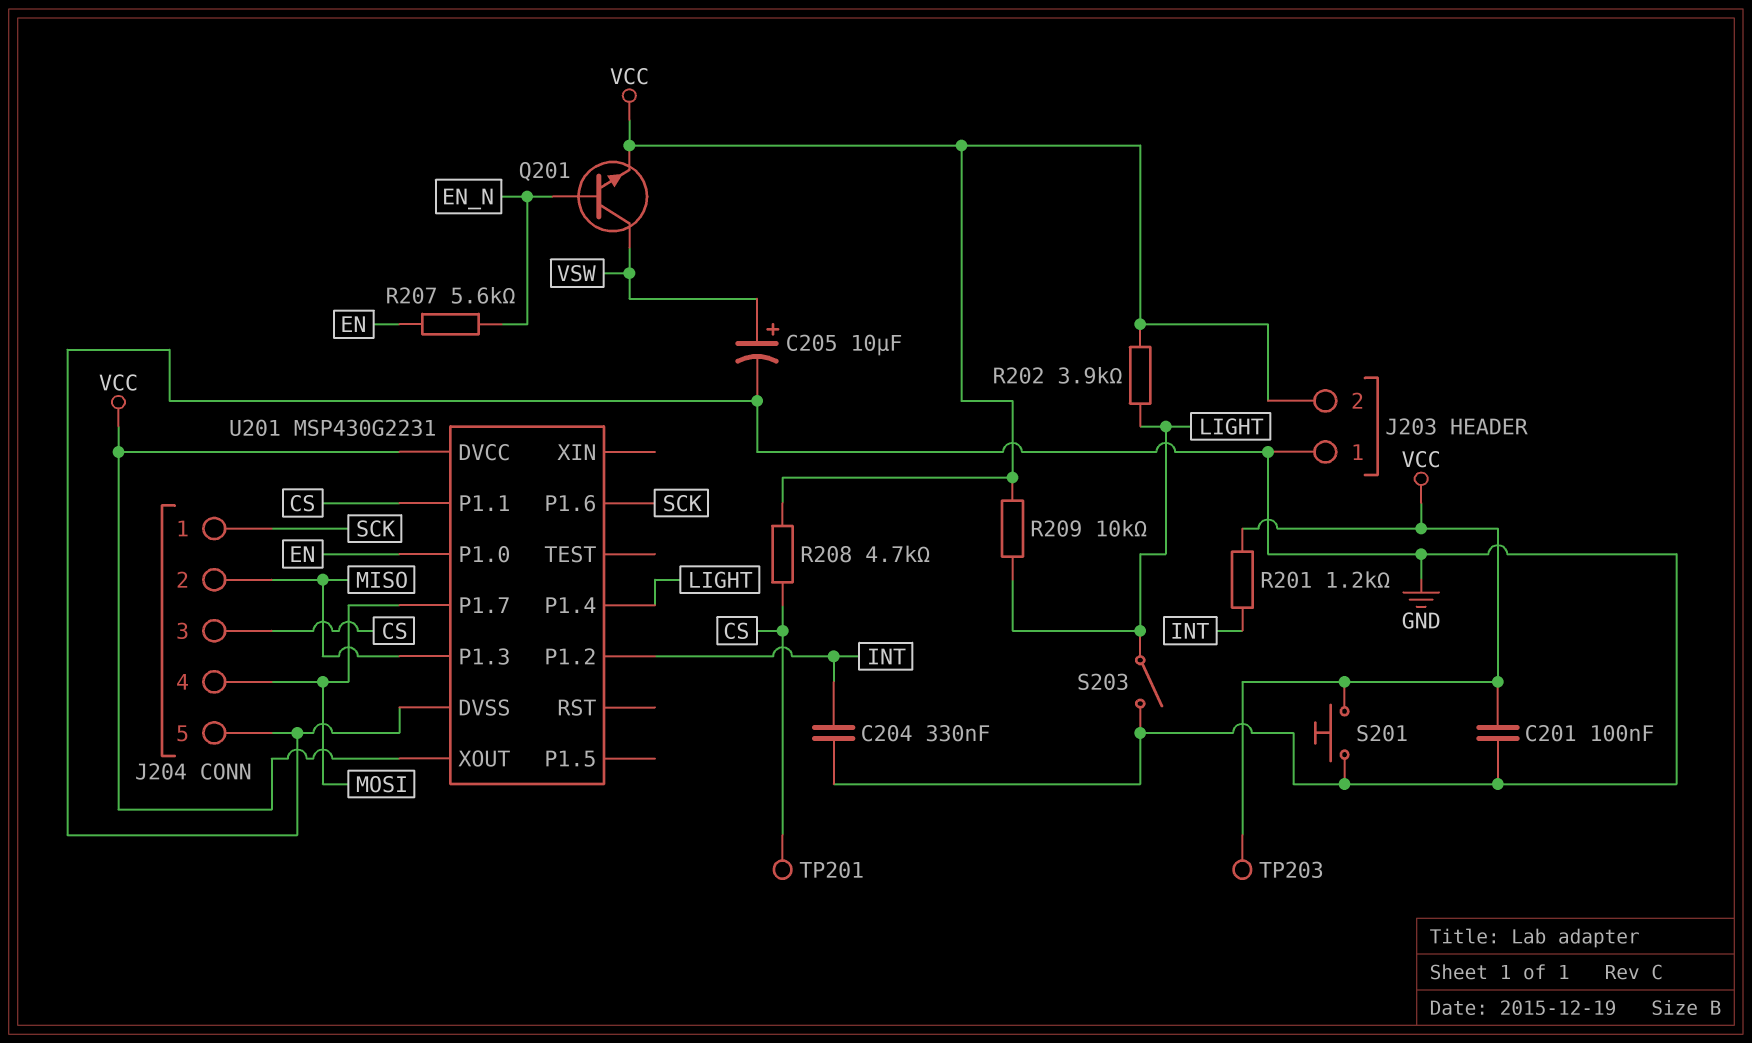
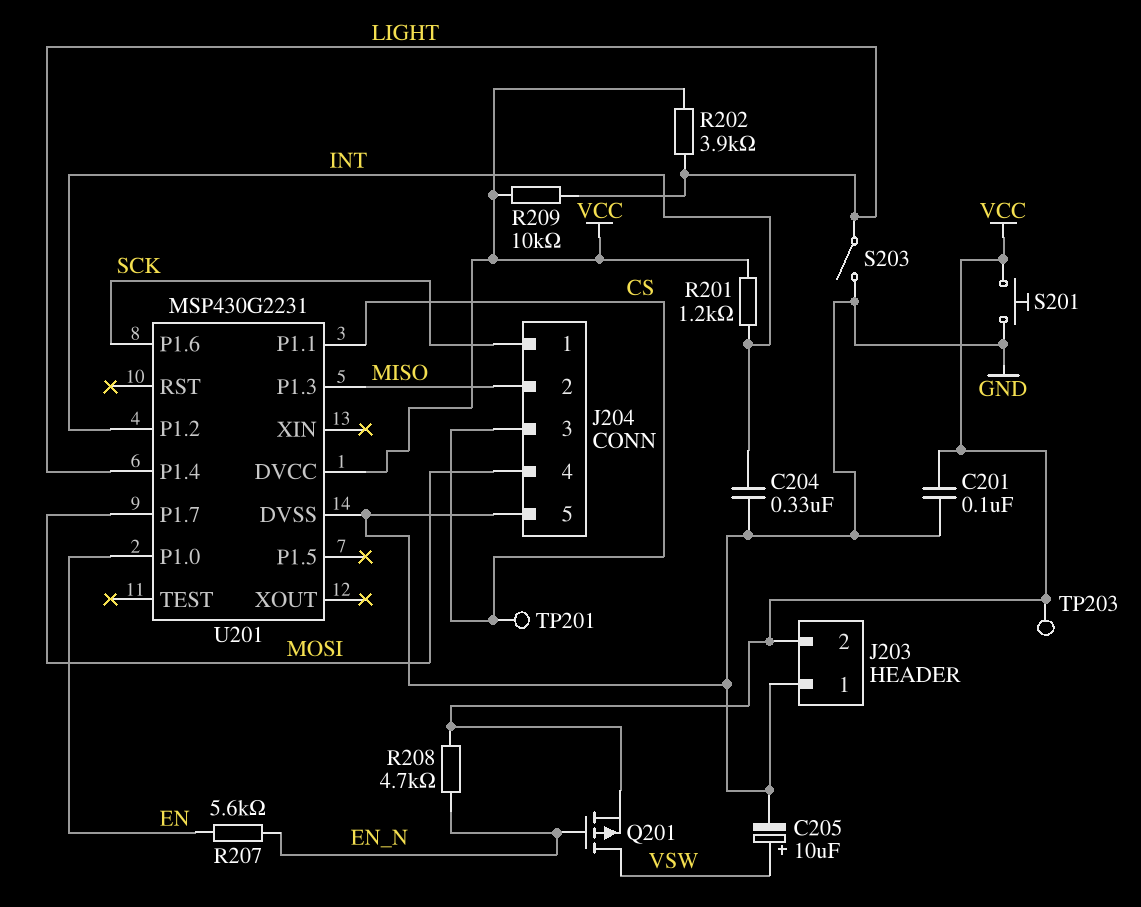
Q201: NPN (B EN_N, C VSW, E VCC) -> PMOS (G EN_N, D VSW, S VCC)
R208: 4.7k (CS, VCC) -> 4.7k (EN_N, VCC)
U201 pin XOUT: VCC -> none

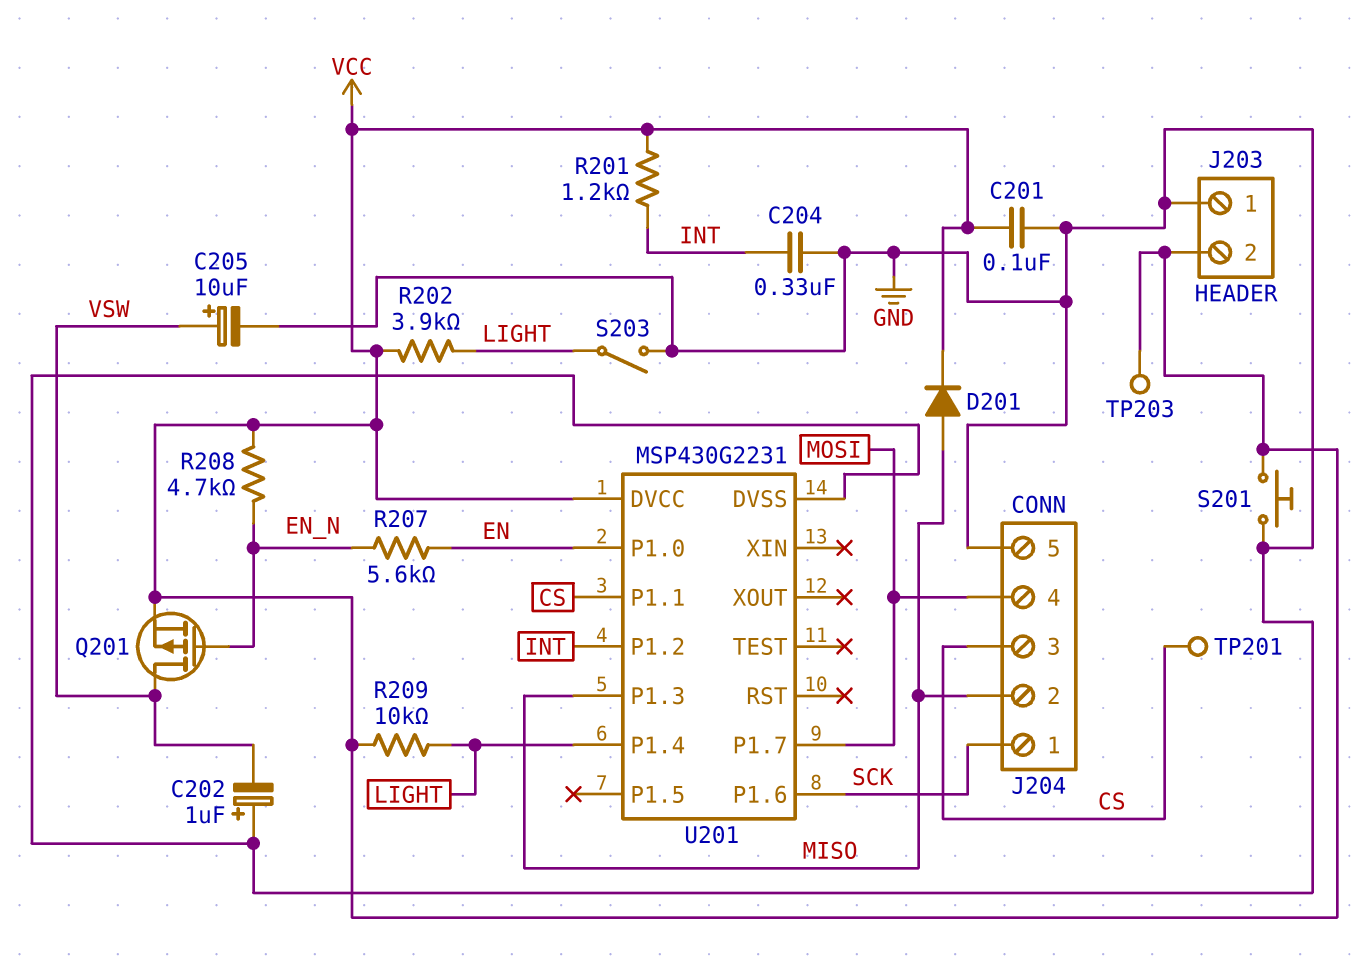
C202: none -> 1uF (plus GND, minus VSW)
D201: none -> diode (A MISO, K VCC)

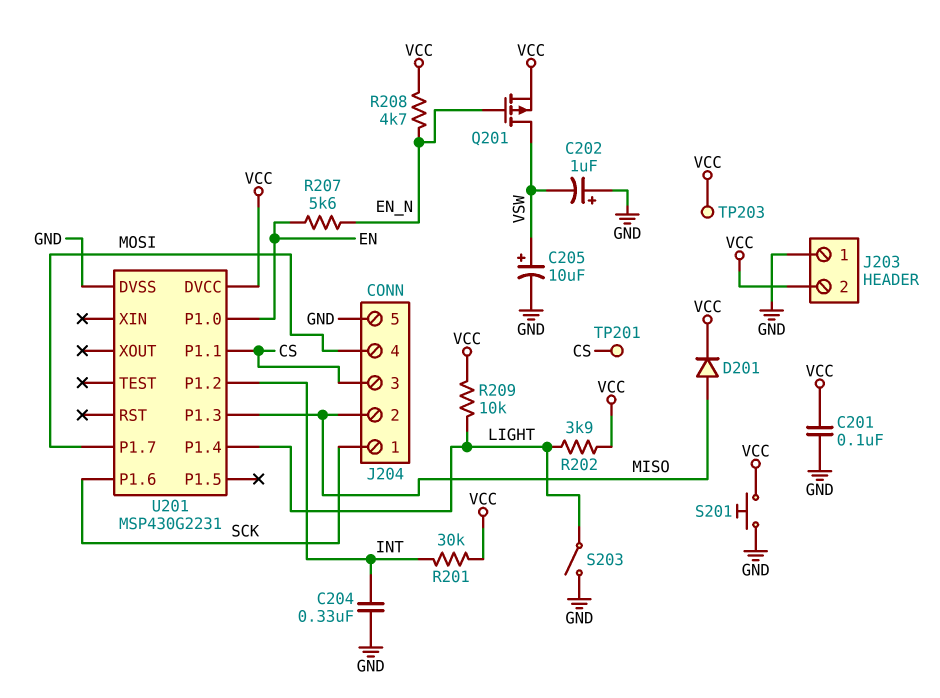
R201: 1.2k (INT, VCC) -> 30k (INT, VCC)

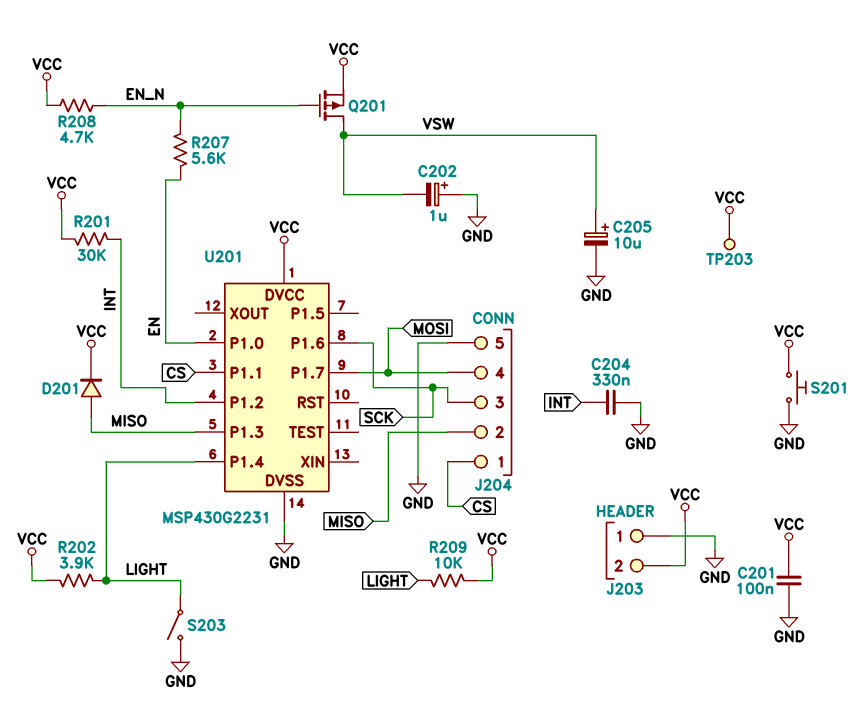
J204 pin 1: SCK -> CS
J204 pin 3: CS -> SCK
TP201: test point (CS) -> none

